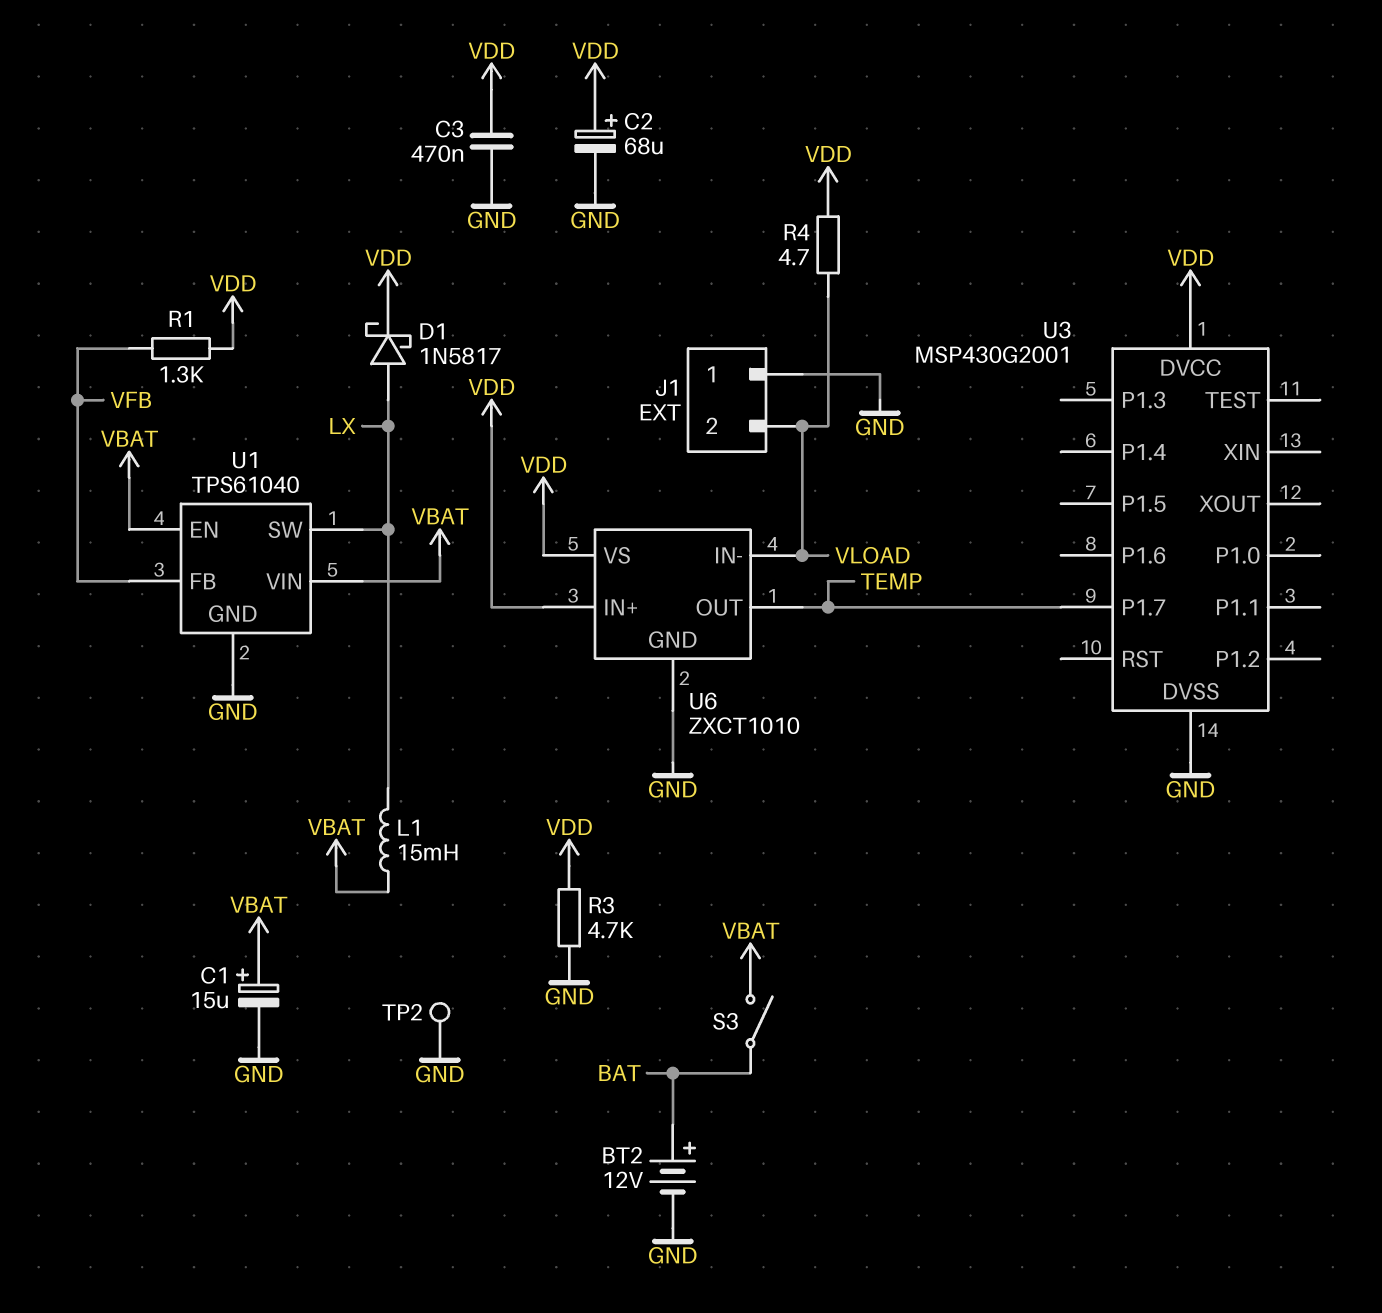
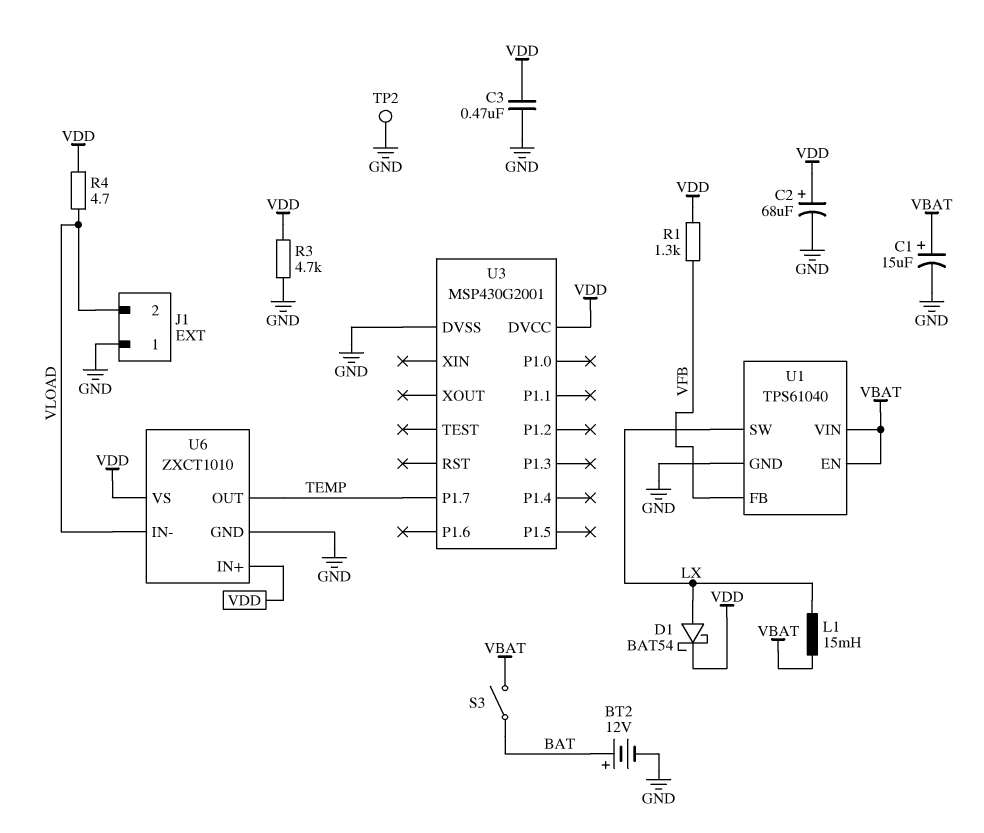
D1: schottky 1N5817 (A LX, K VDD) -> schottky BAT54 (A LX, K VDD)

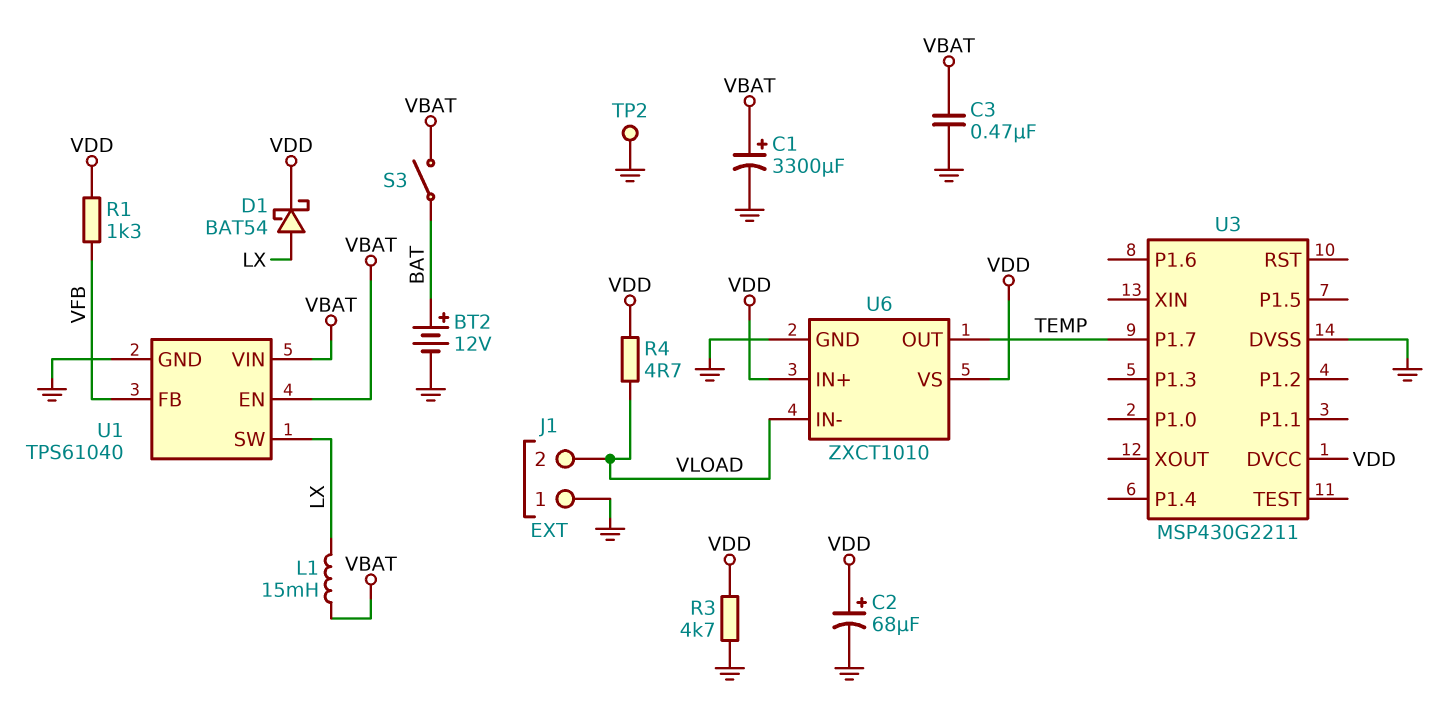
C1: 15uF (plus VBAT, minus GND) -> 3300uF (plus VBAT, minus GND)
C3: 470nF (GND, VDD) -> 470nF (GND, VBAT)
U3: MSP430G2001 -> MSP430G2211

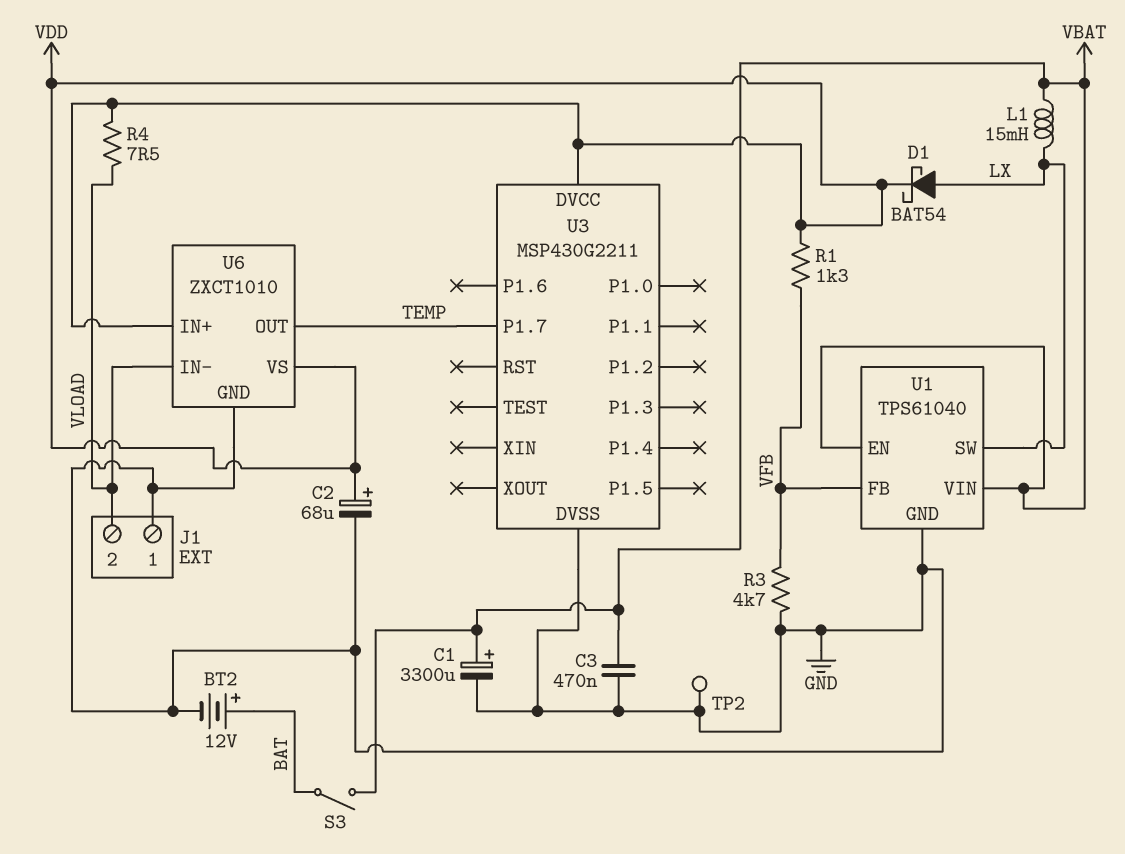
R3: 4.7k (GND, VDD) -> 4.7k (GND, VFB)
R4: 4.7 (VDD, VLOAD) -> 7.5 (VDD, VLOAD)

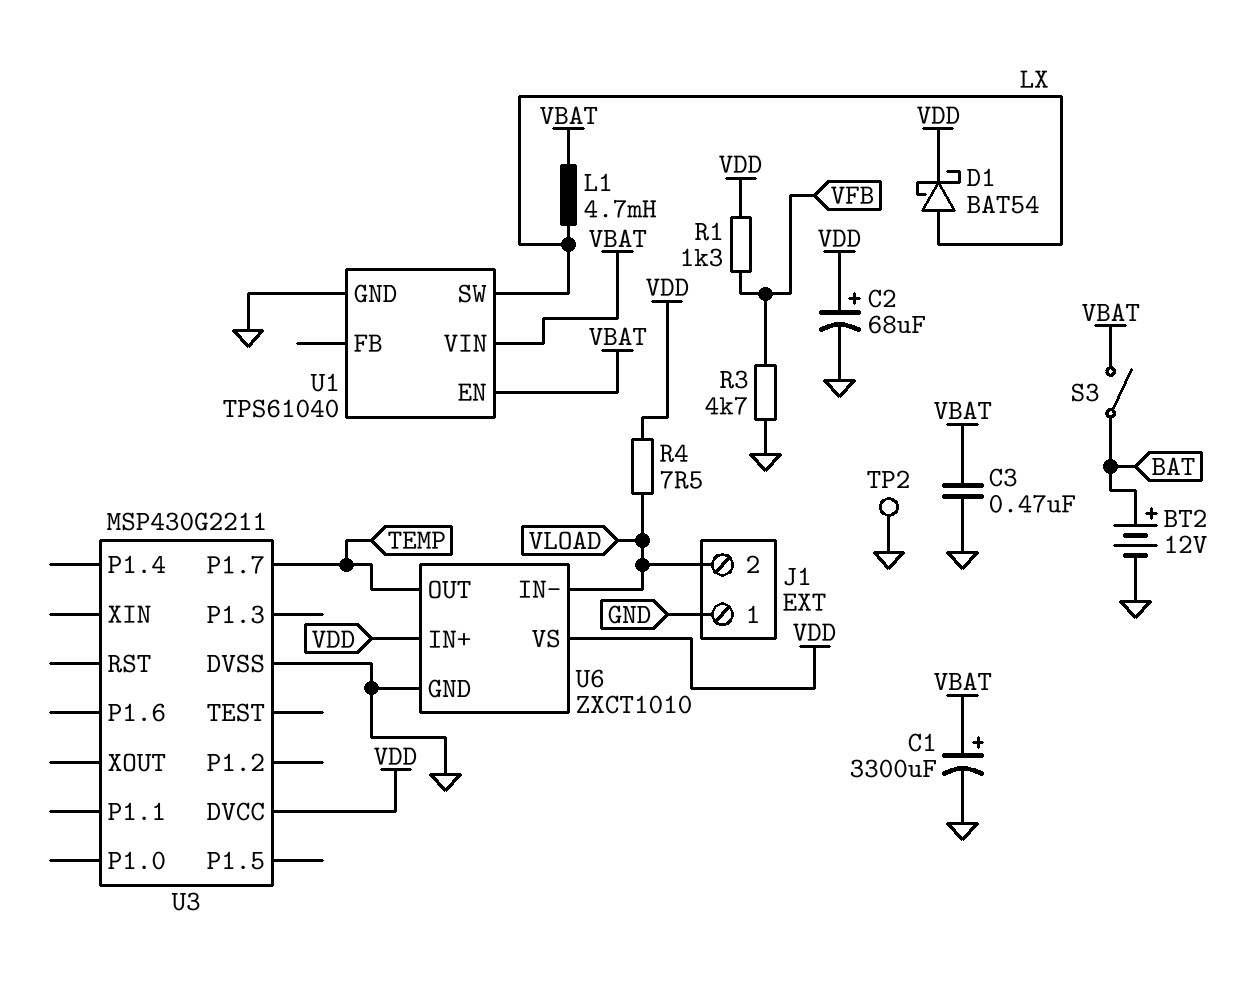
L1: 15mH (LX, VBAT) -> 4.7mH (LX, VBAT)
U1 pin FB: VFB -> none

